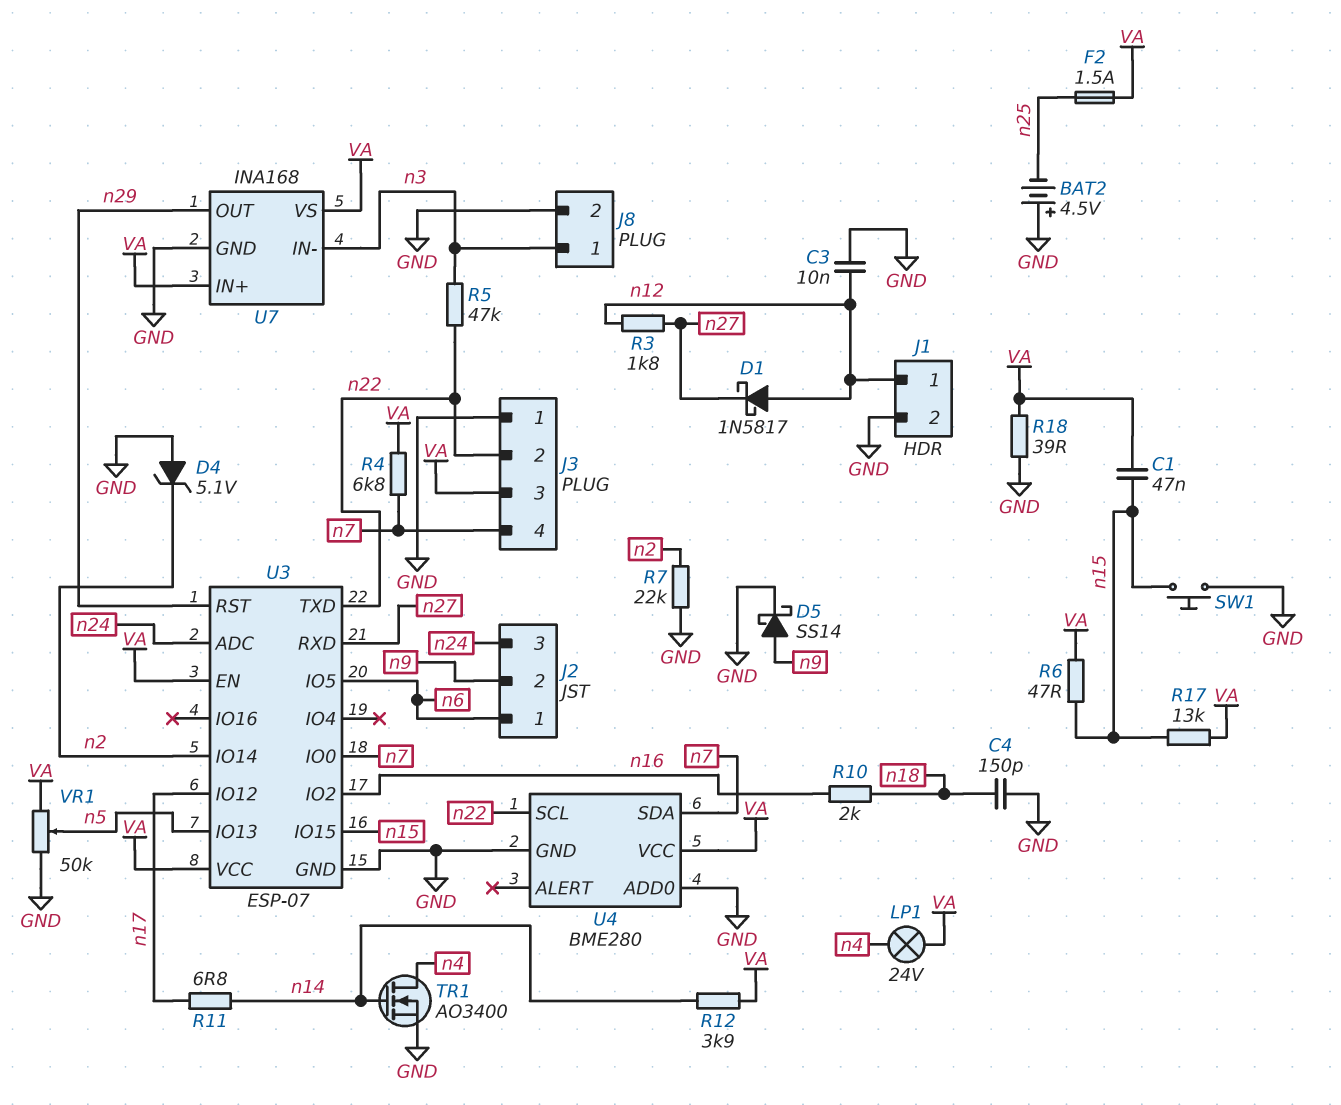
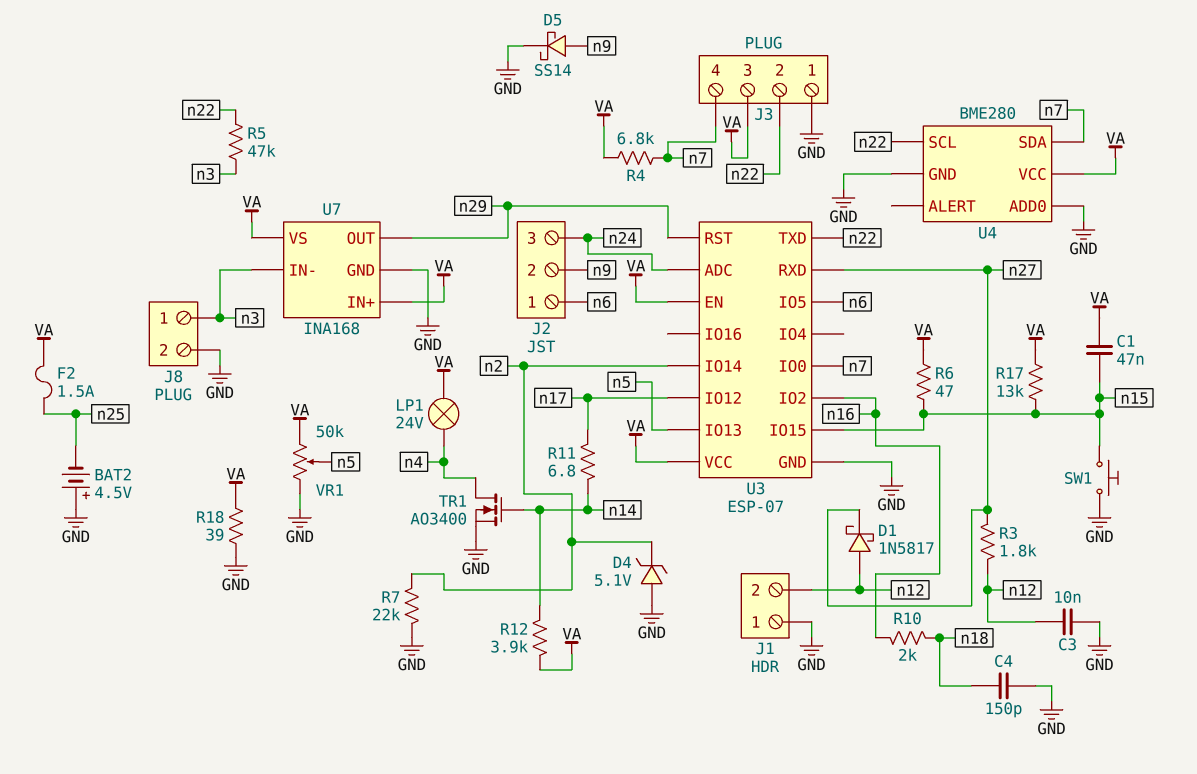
J1 pin 1: n12 -> GND
J1 pin 2: GND -> n12

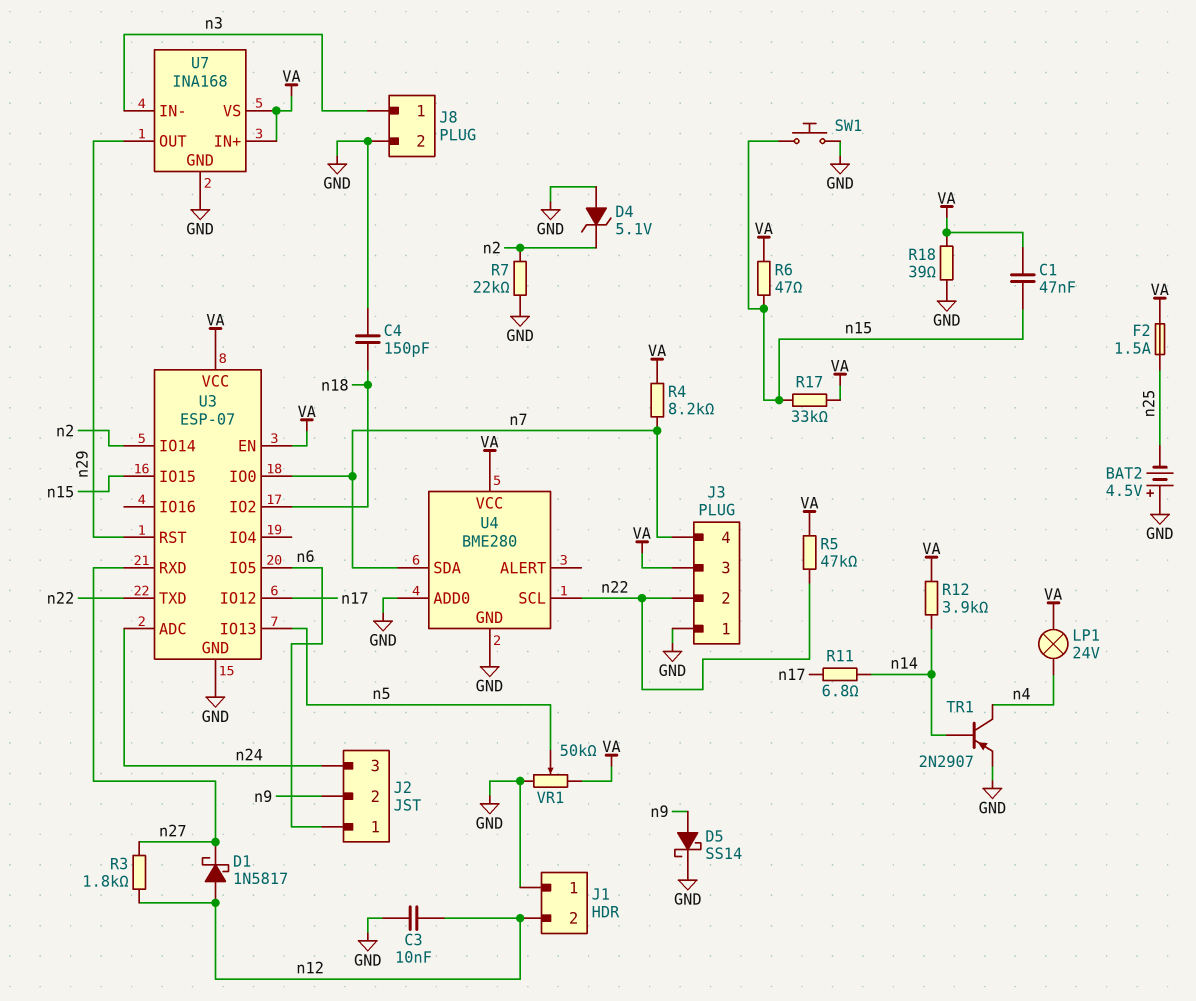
R4: 6.8k (VA, n7) -> 8.2k (VA, n7)
R5: 47k (n3, n22) -> 47k (VA, n22)
R10: 2k (n16, n18) -> none
R17: 13k (VA, n15) -> 33k (VA, n15)
TR1: NMOS AO3400 (G n14, D n4, S GND) -> PNP 2N2907 (B n14, C n4, E GND)
U3 pin IO2: n16 -> n18

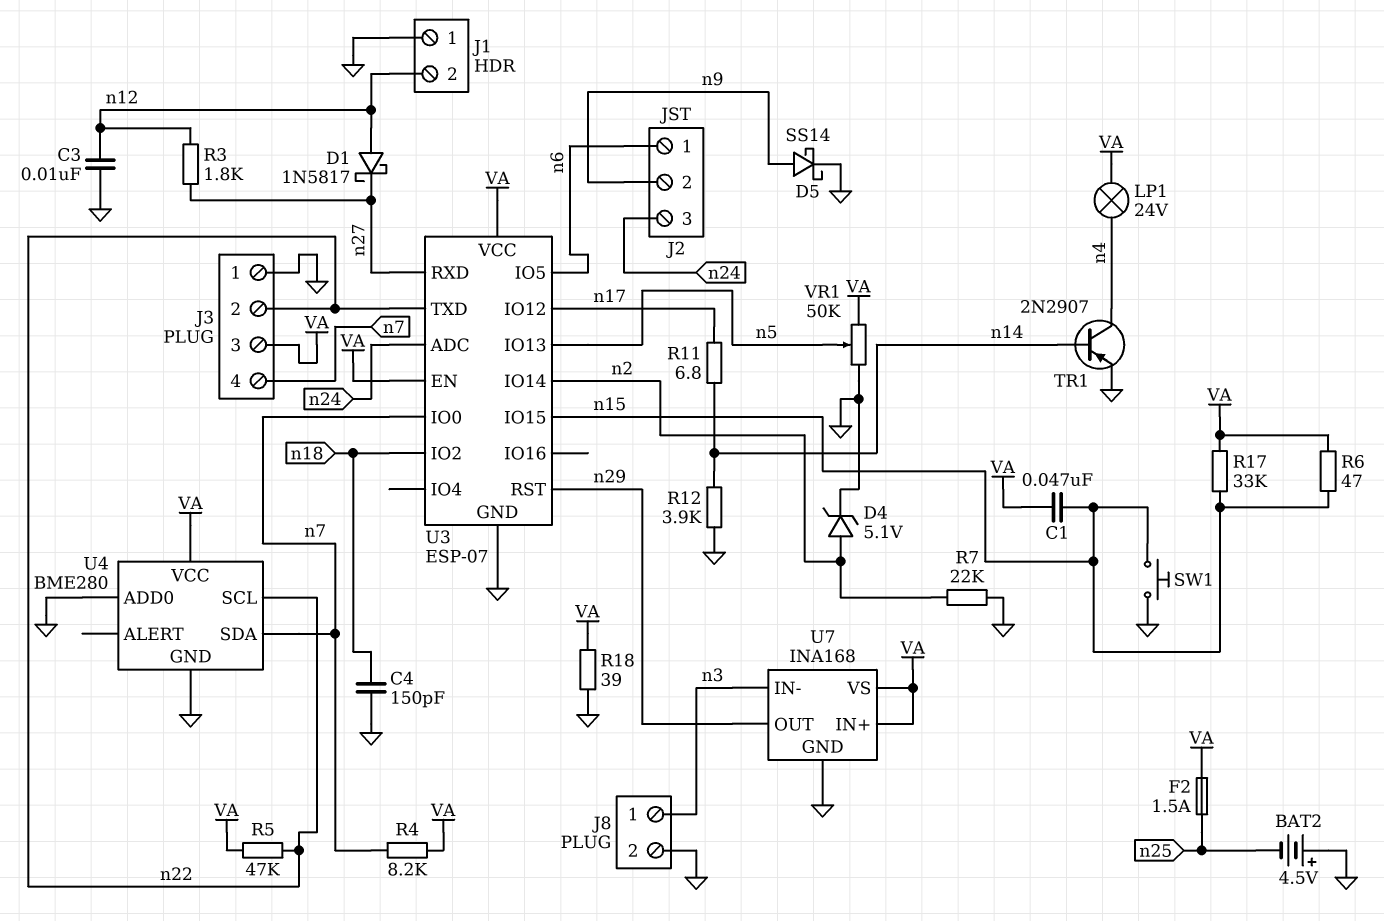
D4: zener 5.1V (A GND, K n2) -> zener 5.1V (A n2, K GND)
R12: 3.9k (VA, n14) -> 3.9k (GND, n14)

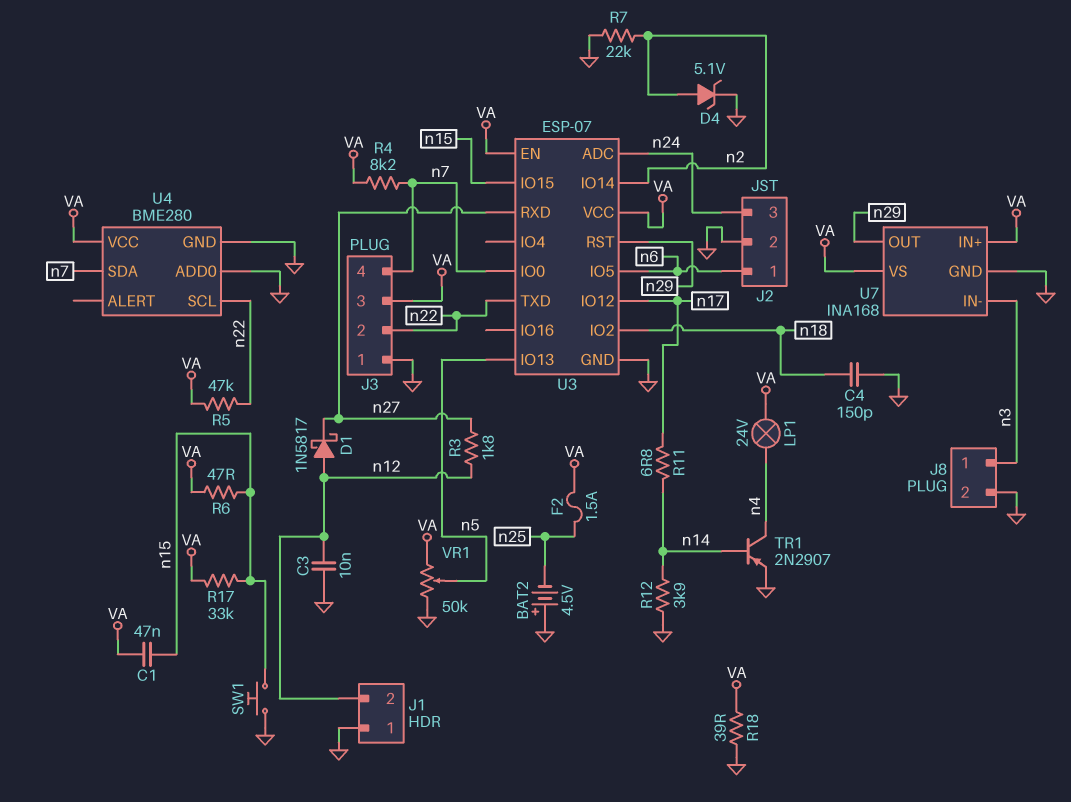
D5: schottky SS14 (A n9, K GND) -> none
J2 pin 2: n9 -> GND

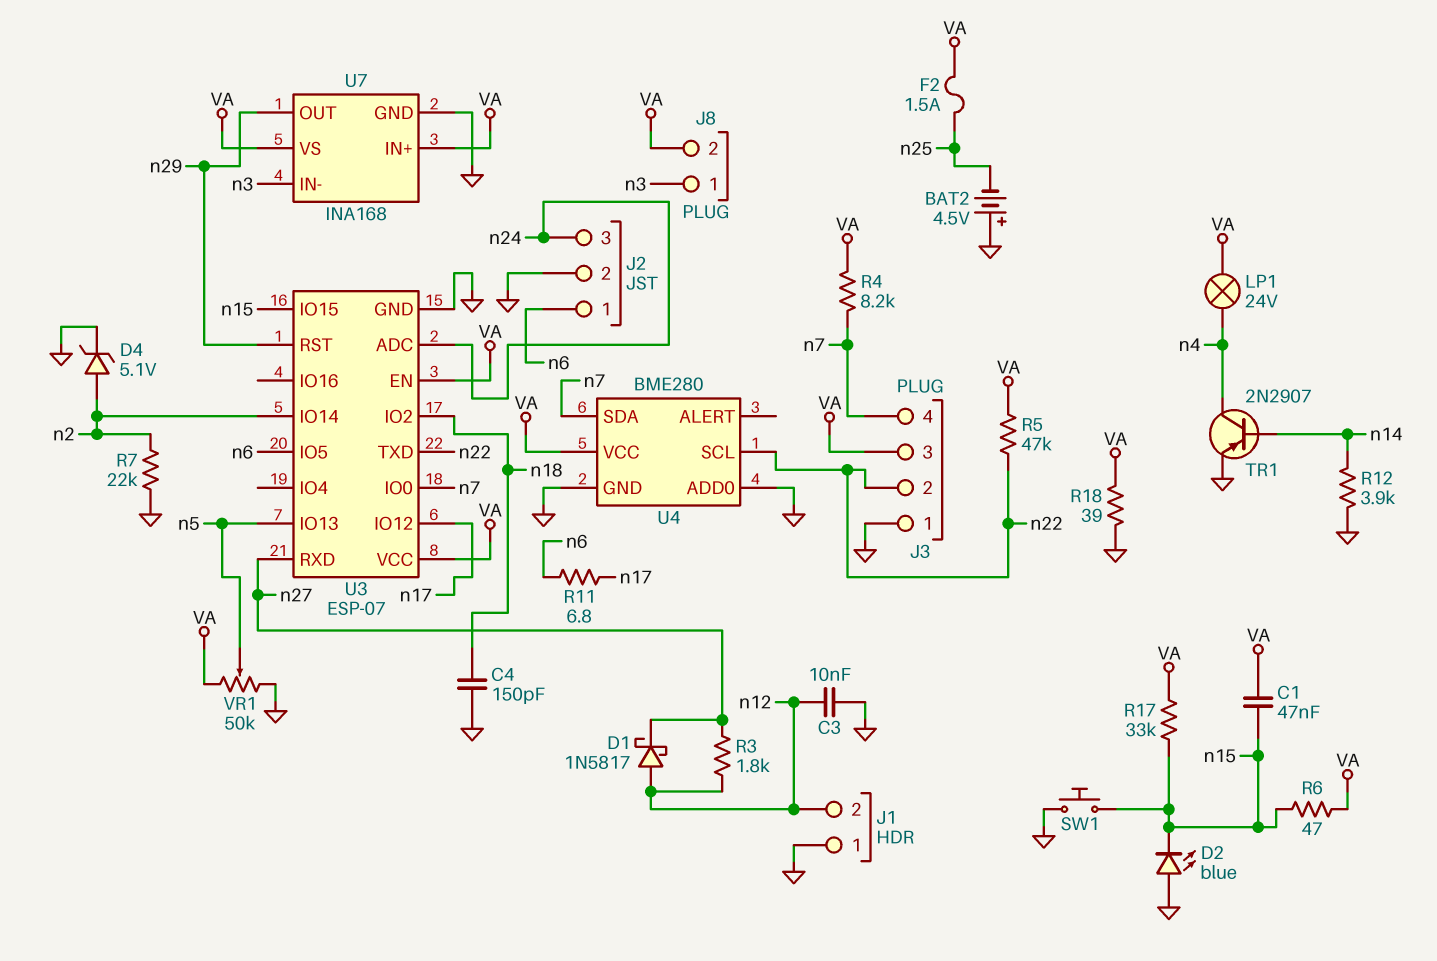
D2: none -> LED blue (A GND, K n15)
J8 pin 2: GND -> VA
R11: 6.8 (n14, n17) -> 6.8 (n6, n17)

